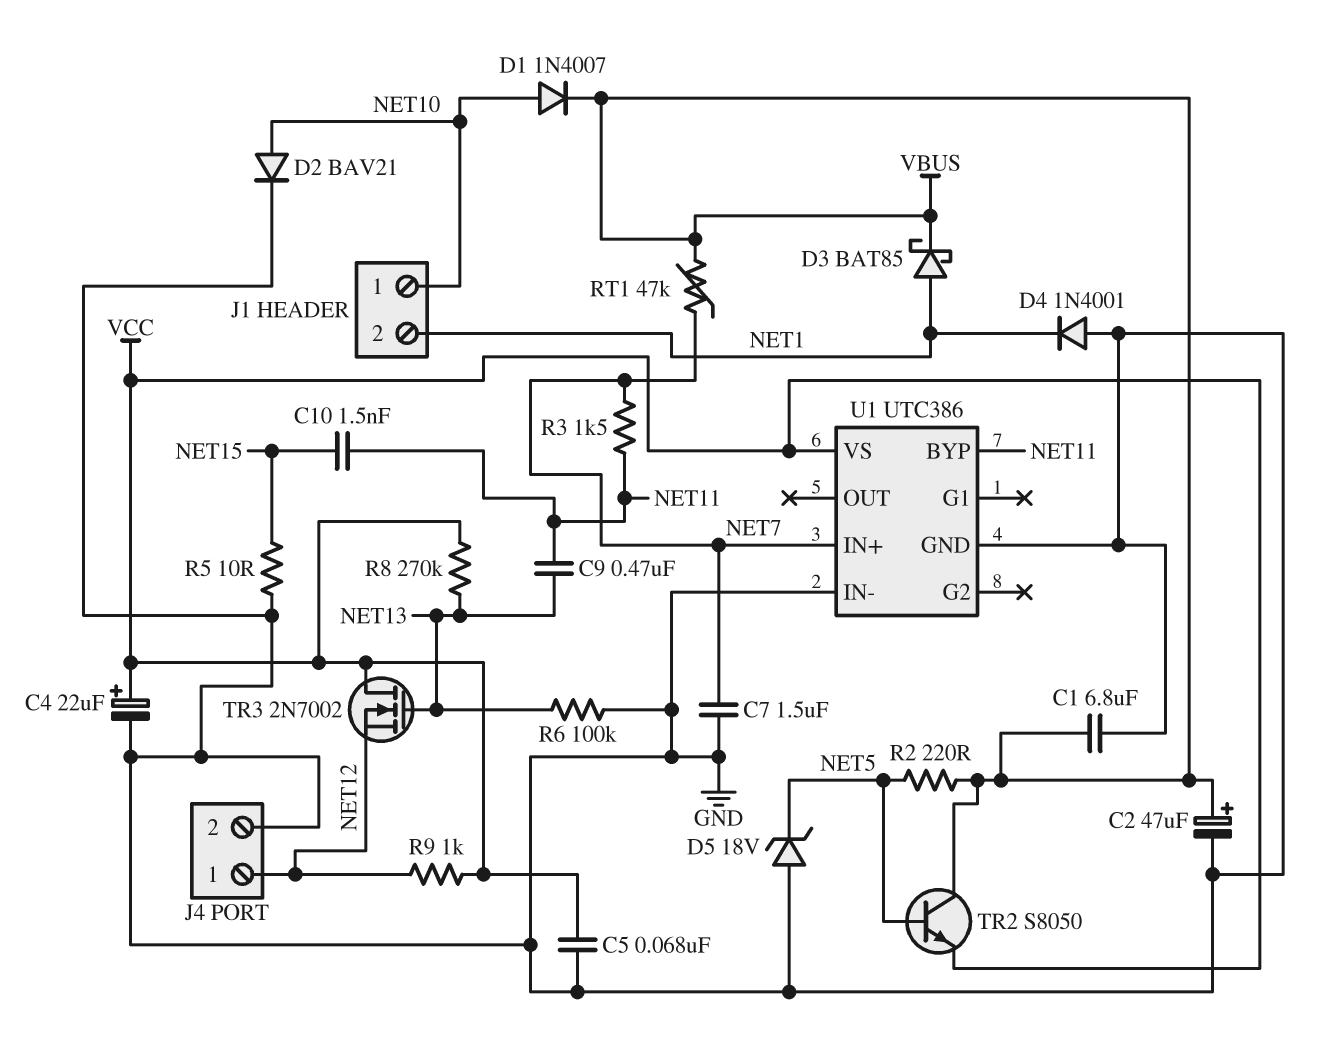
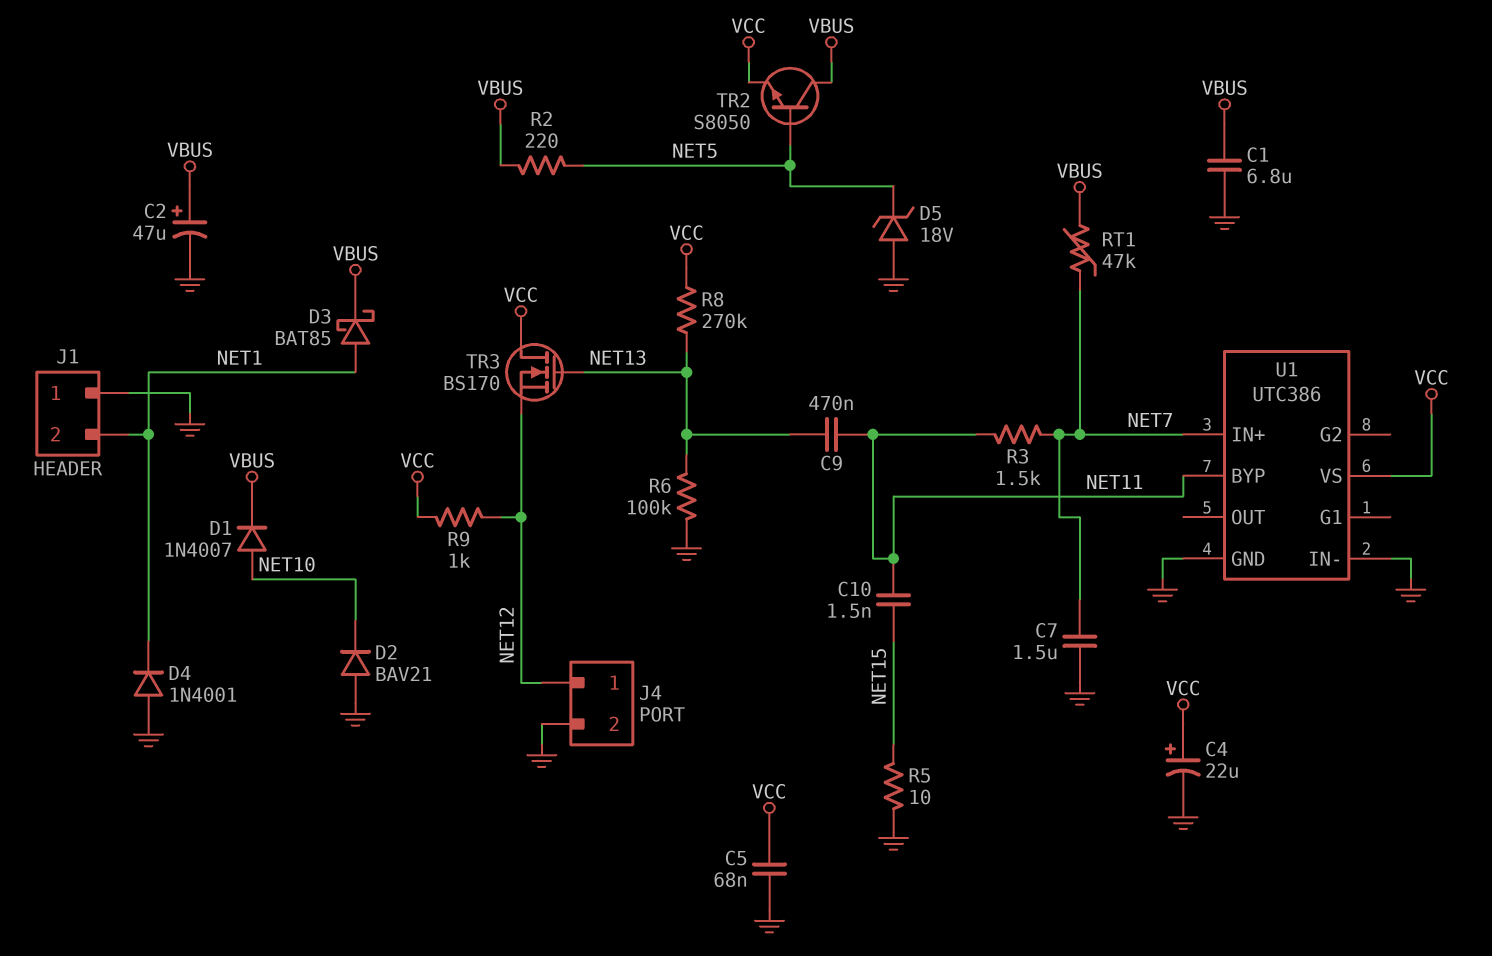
D2: diode BAV21 (A NET10, K GND) -> diode BAV21 (A GND, K NET10)
J1 pin 1: NET10 -> GND
TR3: NMOS 2N7002 (G NET13, D VCC, S NET12) -> NMOS BS170 (G NET13, D VCC, S NET12)

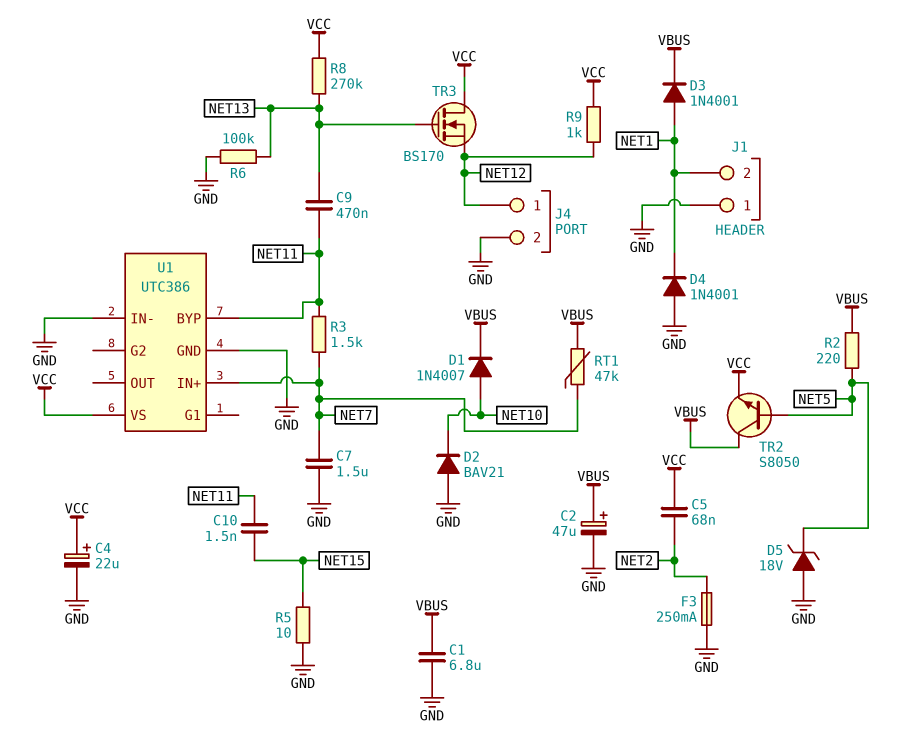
C5: 68nF (GND, VCC) -> 68nF (NET2, VCC)
D3: schottky BAT85 (A NET1, K VBUS) -> diode 1N4001 (A NET1, K VBUS)
F3: none -> 250mA (GND, NET2)

